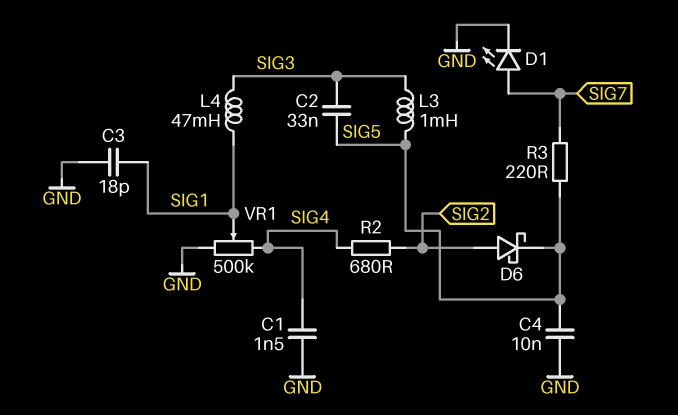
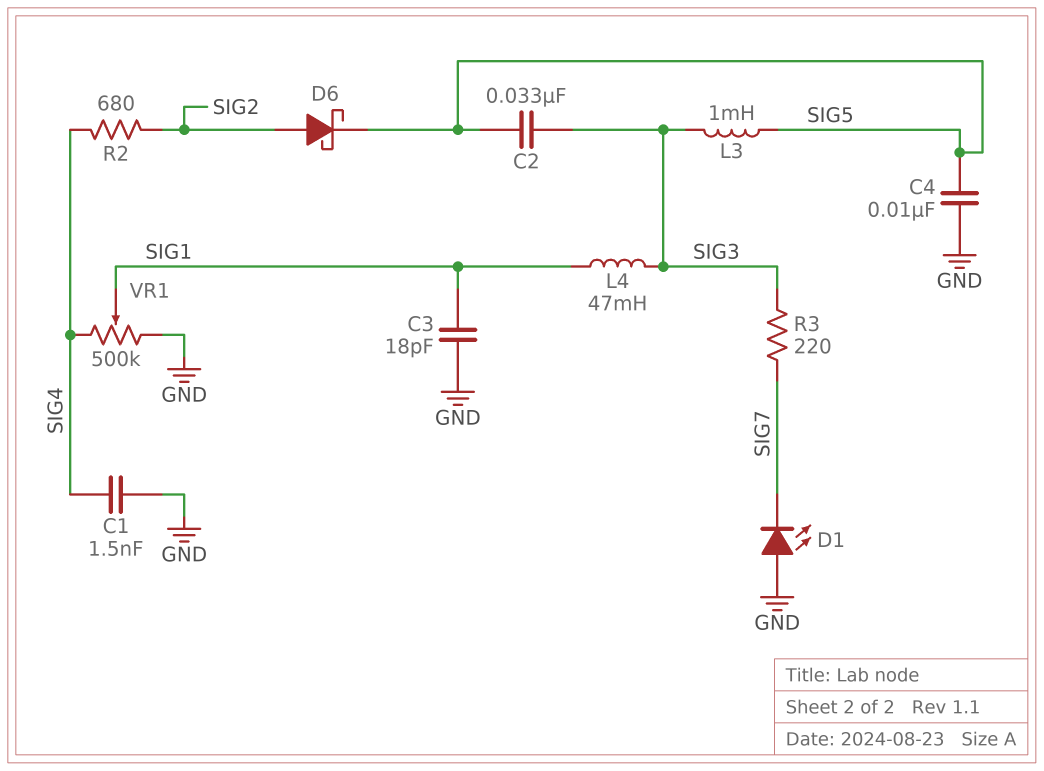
D1: LED (A SIG7, K GND) -> LED (A GND, K SIG7)
R3: 220 (SIG5, SIG7) -> 220 (SIG3, SIG7)

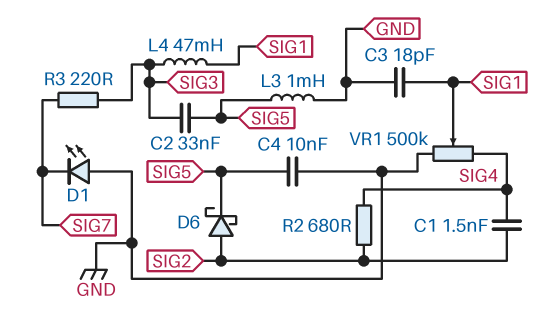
C1: 1.5nF (GND, SIG4) -> 1.5nF (SIG2, SIG4)
L3: 1mH (SIG3, SIG5) -> 1mH (GND, SIG5)

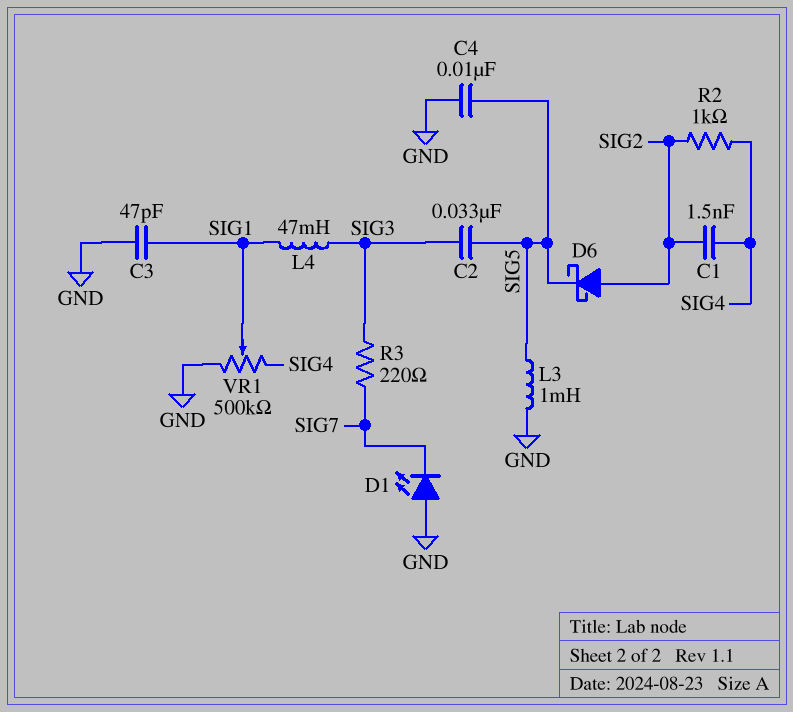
C3: 18pF (GND, SIG1) -> 47pF (GND, SIG1)
R2: 680 (SIG2, SIG4) -> 1k (SIG2, SIG4)

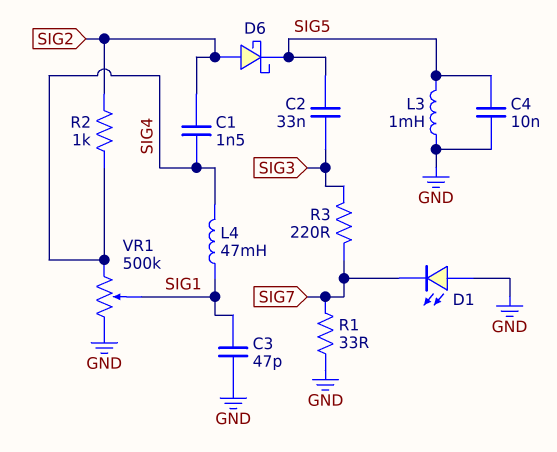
L4: 47mH (SIG1, SIG3) -> 47mH (SIG1, SIG4)
R1: none -> 33 (GND, SIG7)

